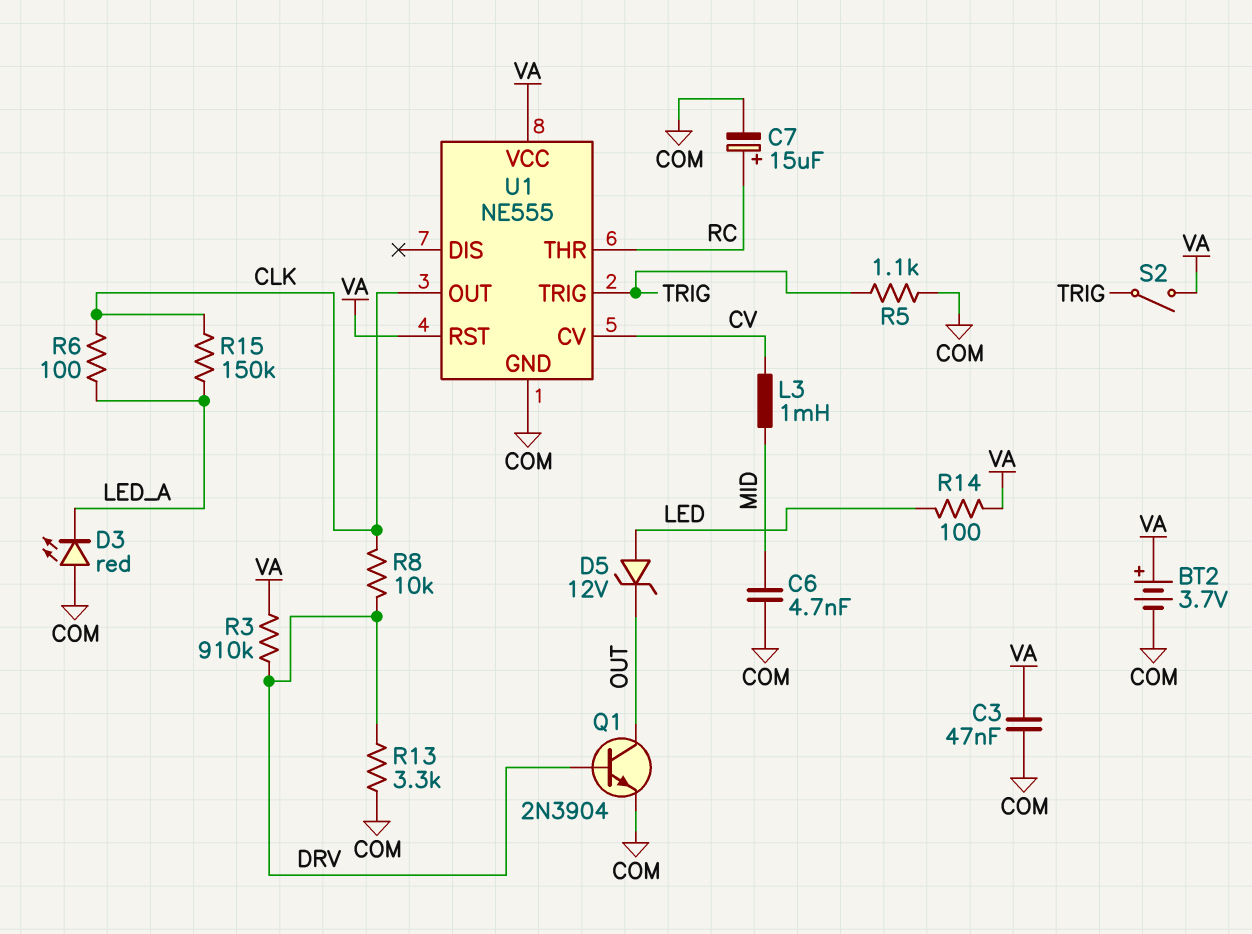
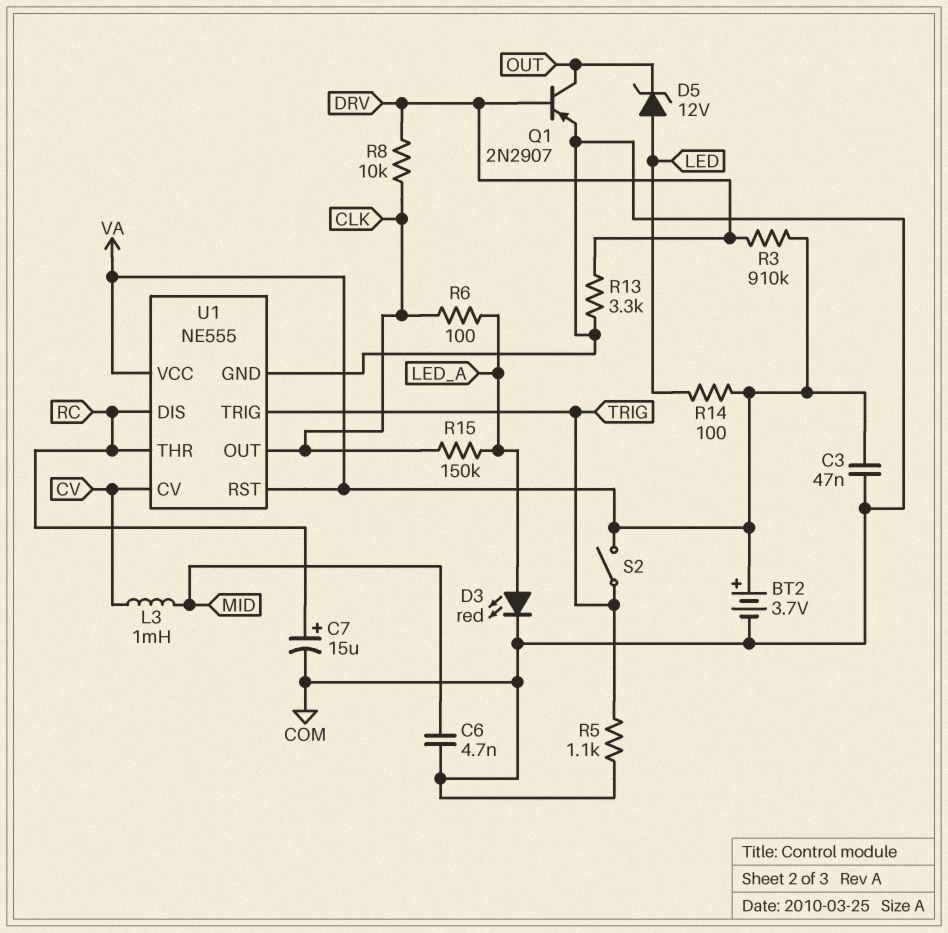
D3: LED red (A COM, K LED_A) -> LED red (A LED_A, K COM)
Q1: NPN 2N3904 (B DRV, C OUT, E COM) -> PNP 2N2907 (B DRV, C OUT, E COM)
U1 pin DIS: none -> RC

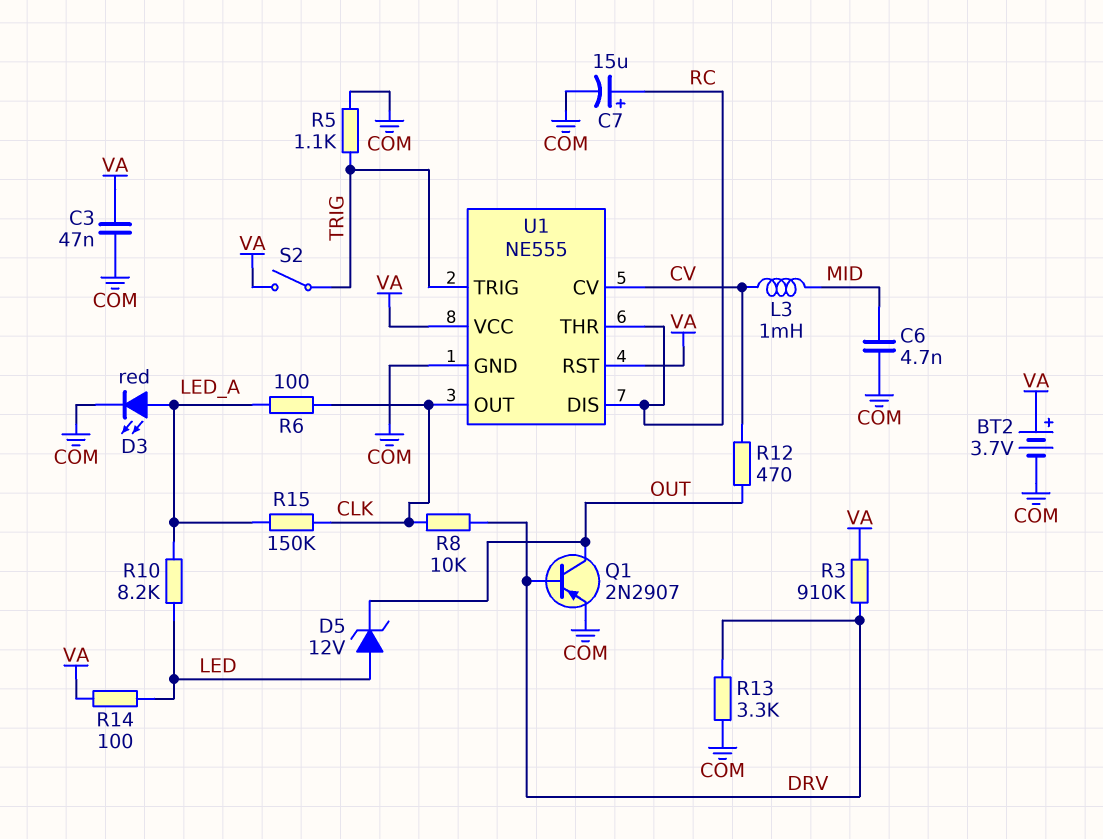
R10: none -> 8.2k (LED, LED_A)
R12: none -> 470 (CV, OUT)

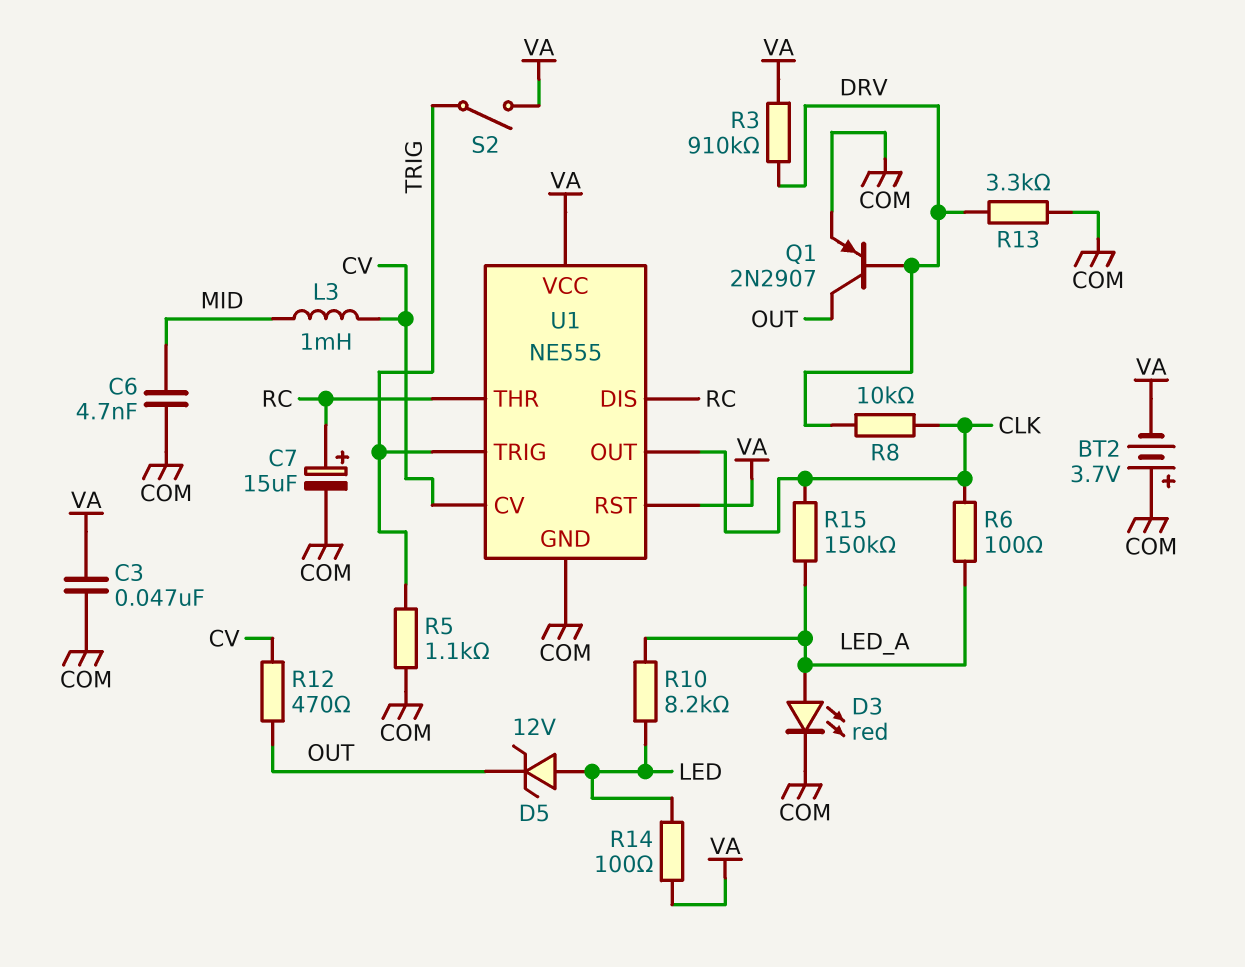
BT2: 3.7V (plus VA, minus COM) -> 3.7V (plus COM, minus VA)

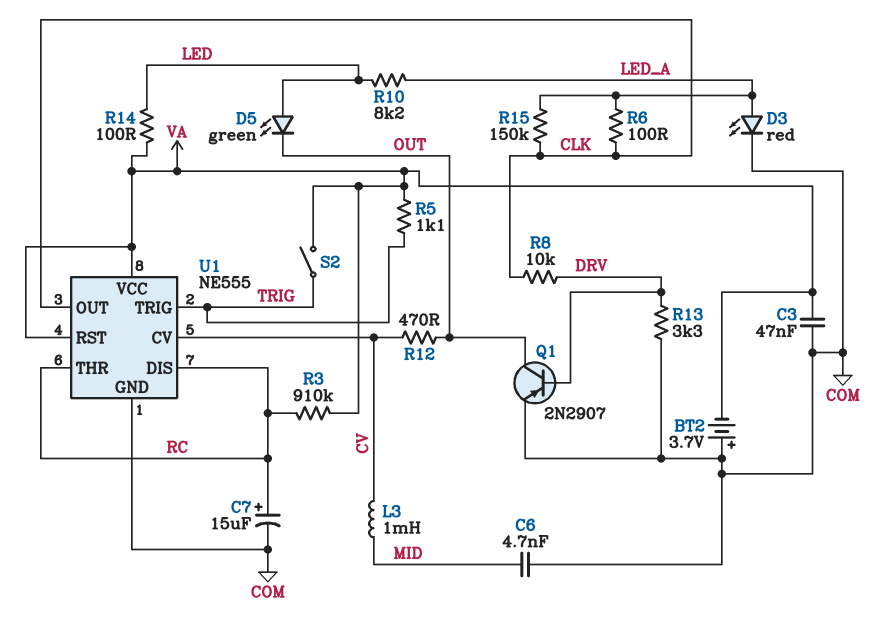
D5: zener 12V (A LED, K OUT) -> LED green (A LED, K OUT)
R3: 910k (DRV, VA) -> 910k (RC, VA)
R5: 1.1k (COM, TRIG) -> 1.1k (TRIG, VA)

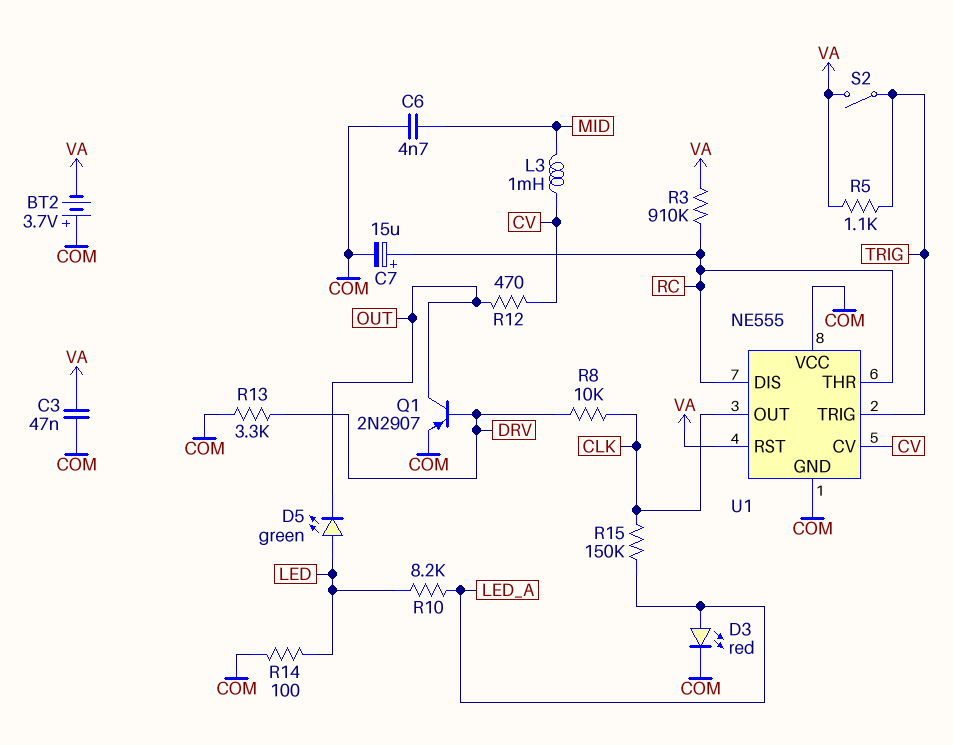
R6: 100 (CLK, LED_A) -> none
R14: 100 (LED, VA) -> 100 (COM, LED)
U1 pin VCC: VA -> COM

